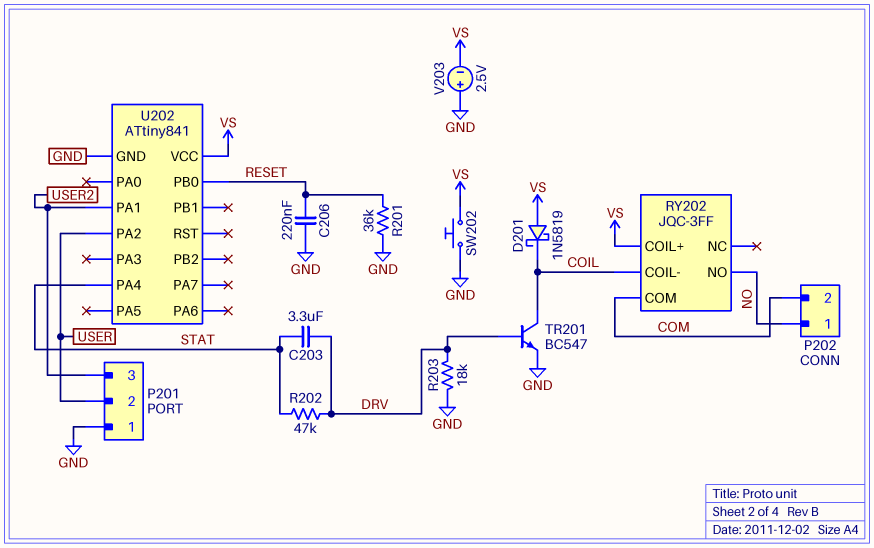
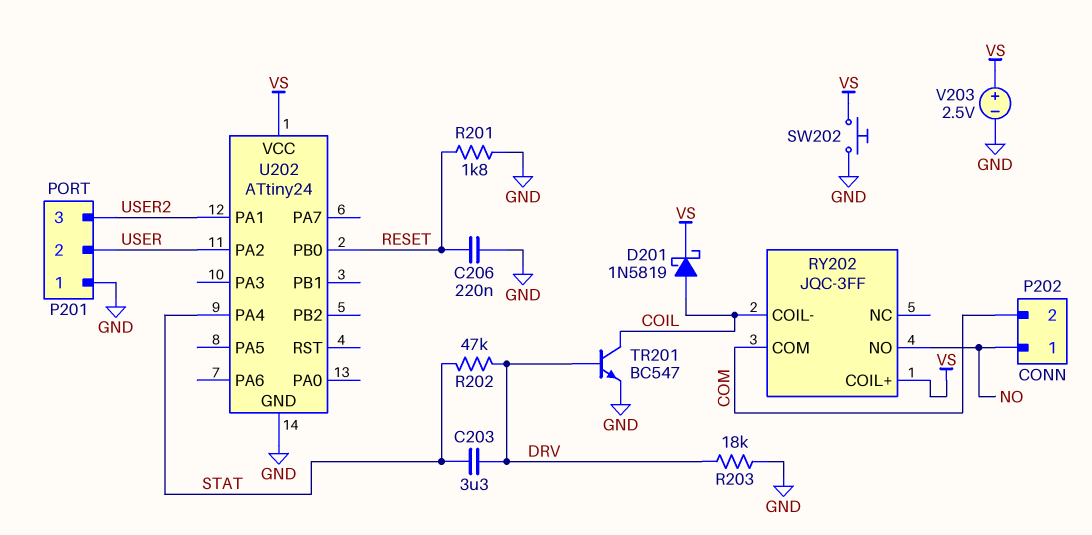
D201: schottky 1N5819 (A VS, K COIL) -> schottky 1N5819 (A COIL, K VS)
R201: 36k (GND, RESET) -> 1.8k (GND, RESET)
U202: ATtiny841 -> ATtiny24
V203: 2.5V (plus GND, minus VS) -> 2.5V (plus VS, minus GND)

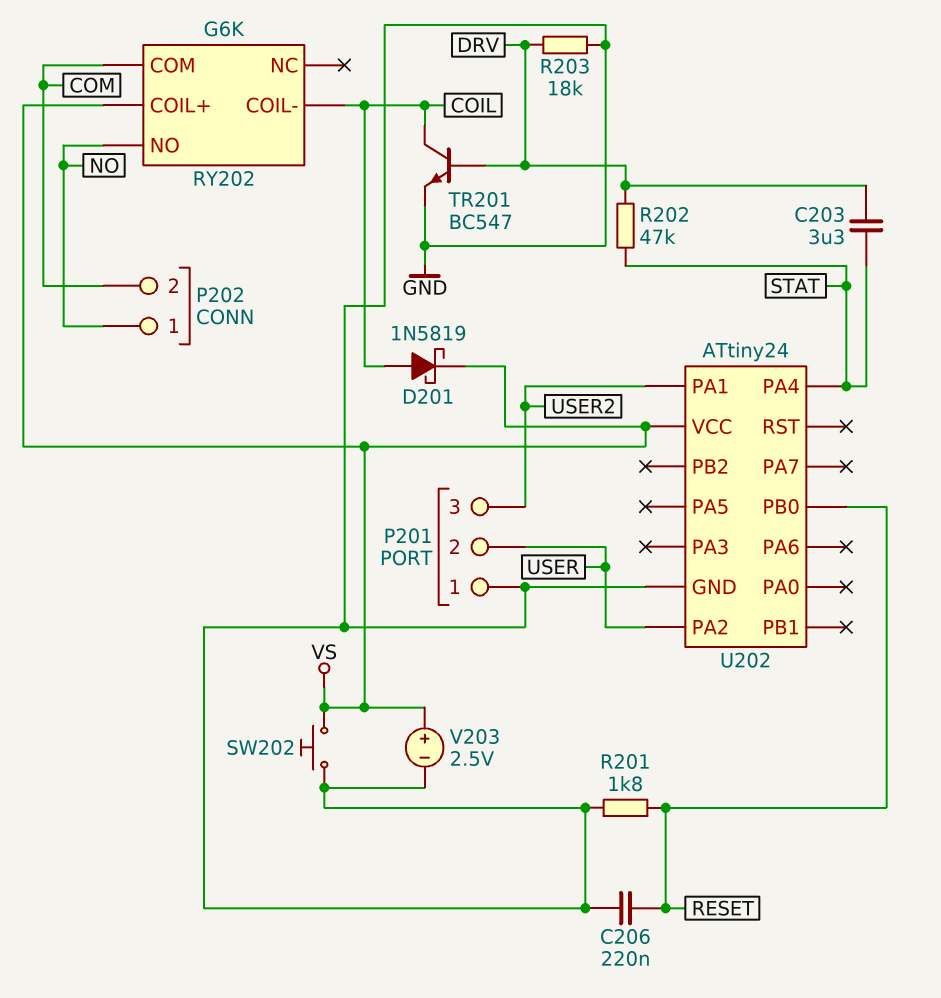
RY202: JQC-3FF -> G6K

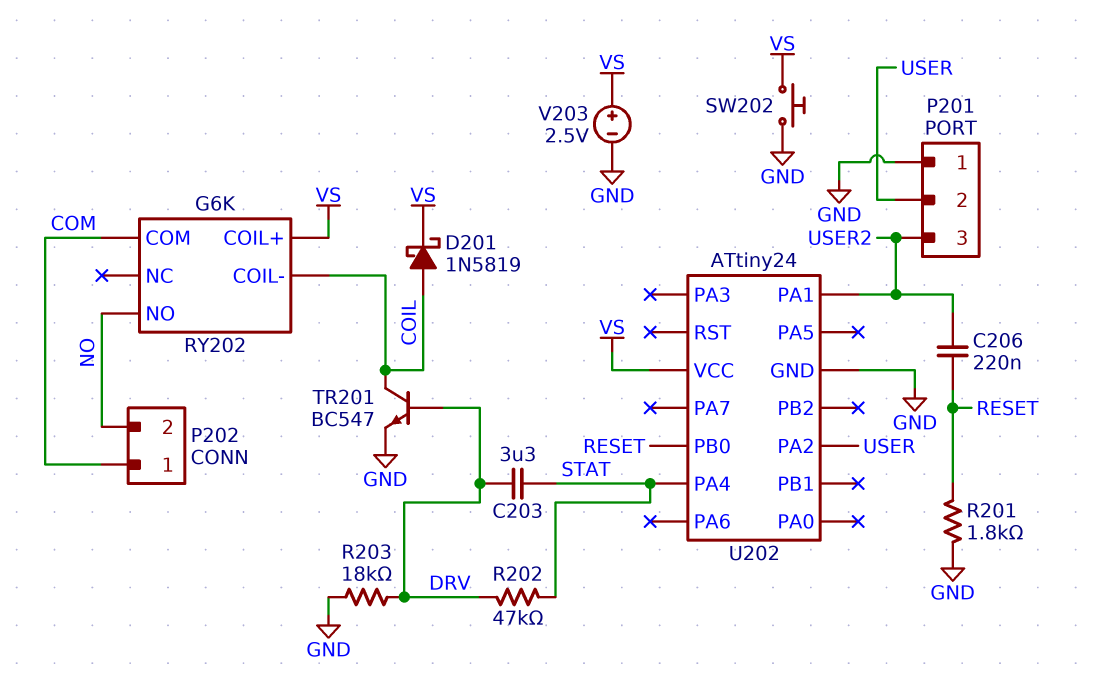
C206: 220nF (GND, RESET) -> 220nF (RESET, USER2)
P202 pin 1: NO -> COM
P202 pin 2: COM -> NO

